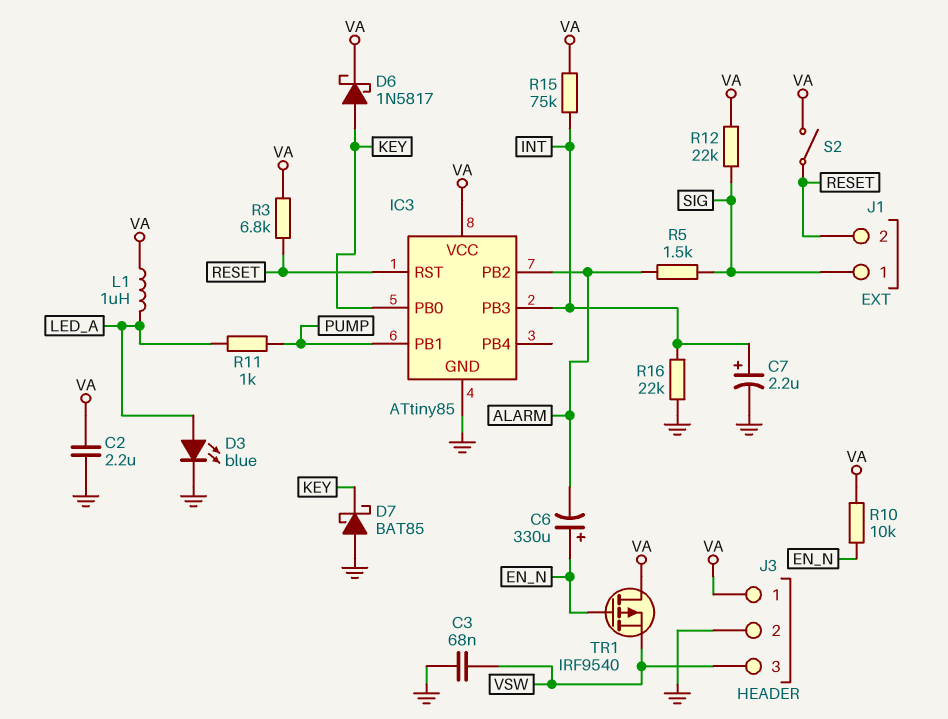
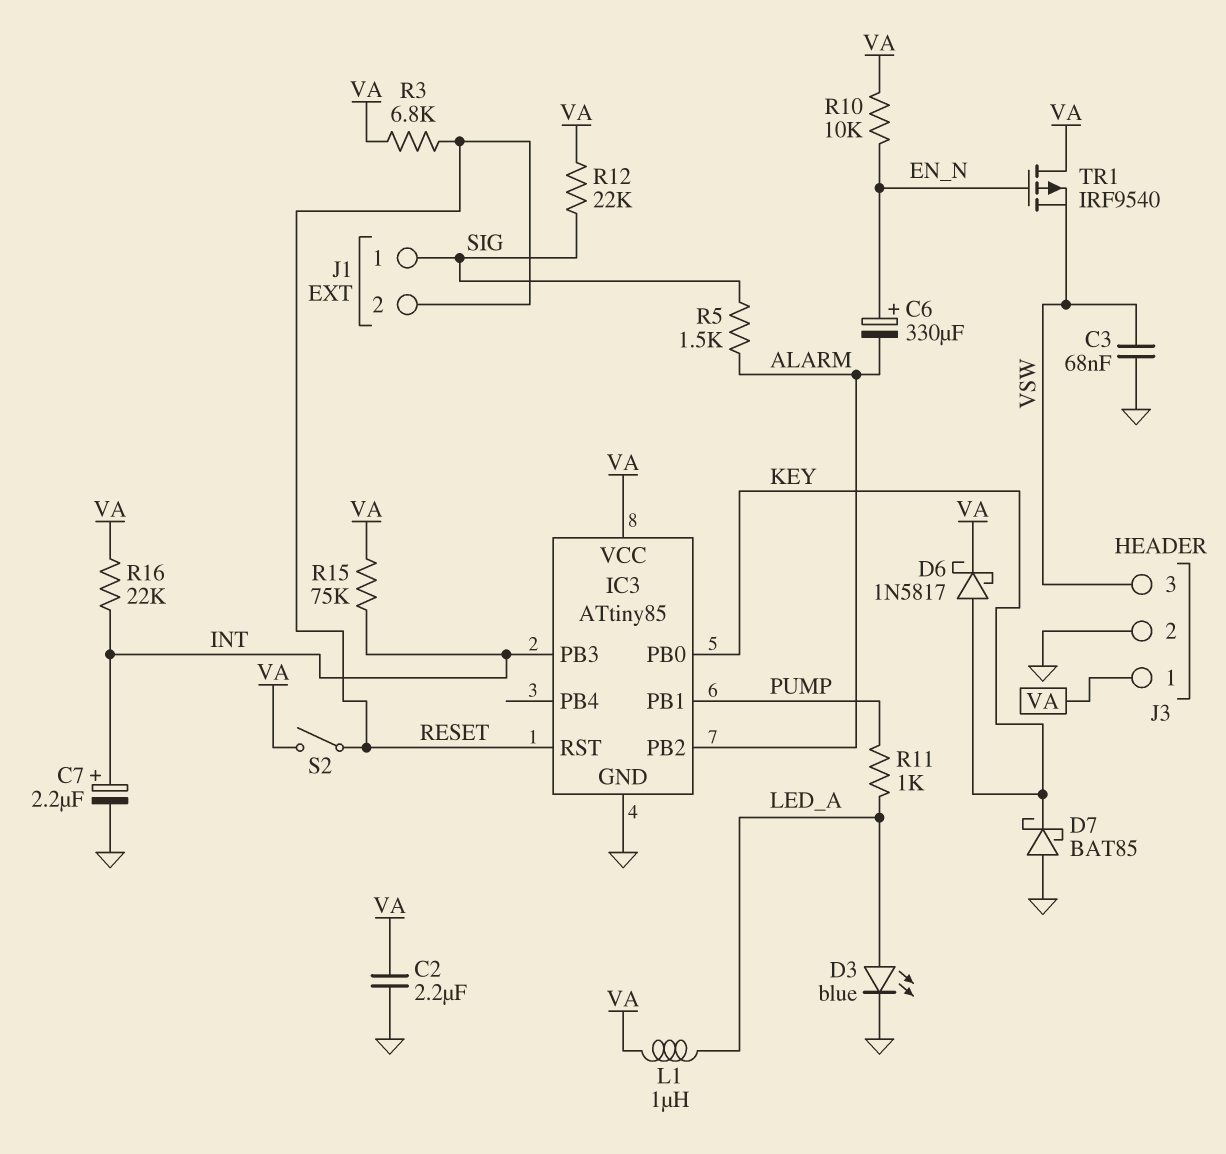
R16: 22k (GND, INT) -> 22k (INT, VA)

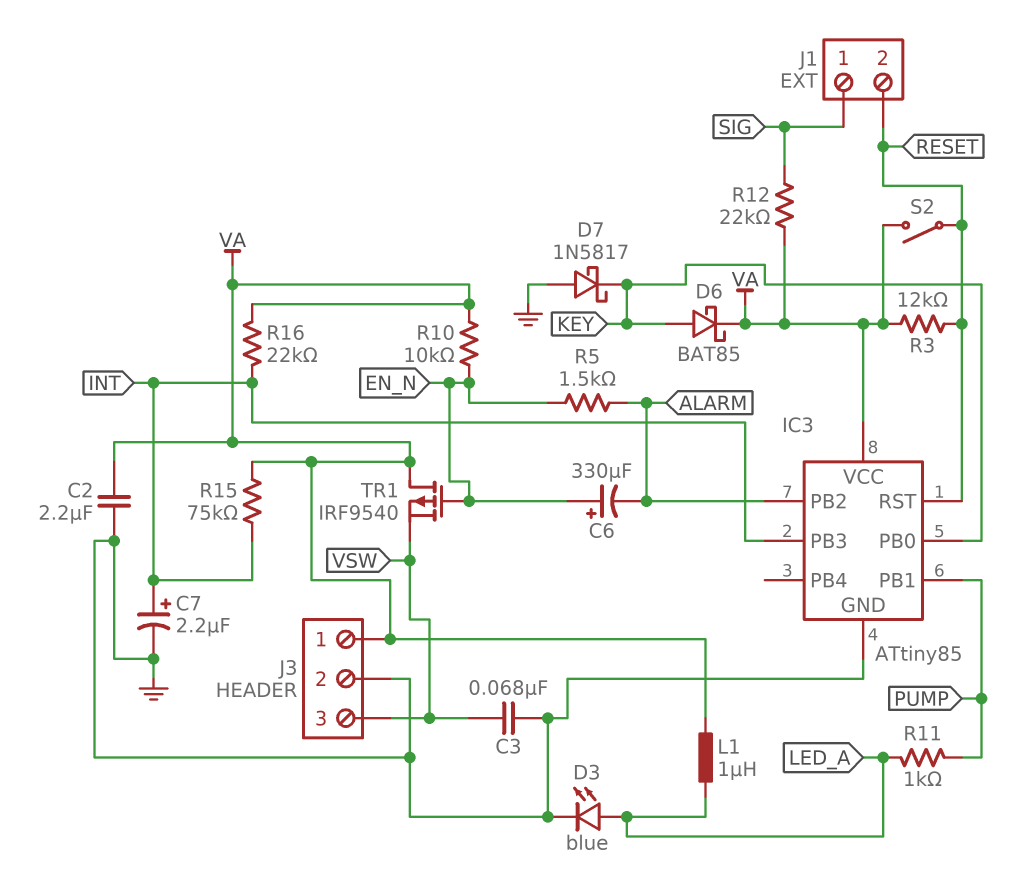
D6: schottky 1N5817 (A KEY, K VA) -> schottky BAT85 (A KEY, K VA)
D7: schottky BAT85 (A GND, K KEY) -> schottky 1N5817 (A GND, K KEY)
R3: 6.8k (RESET, VA) -> 12k (RESET, VA)
R5: 1.5k (ALARM, SIG) -> 1.5k (ALARM, EN_N)

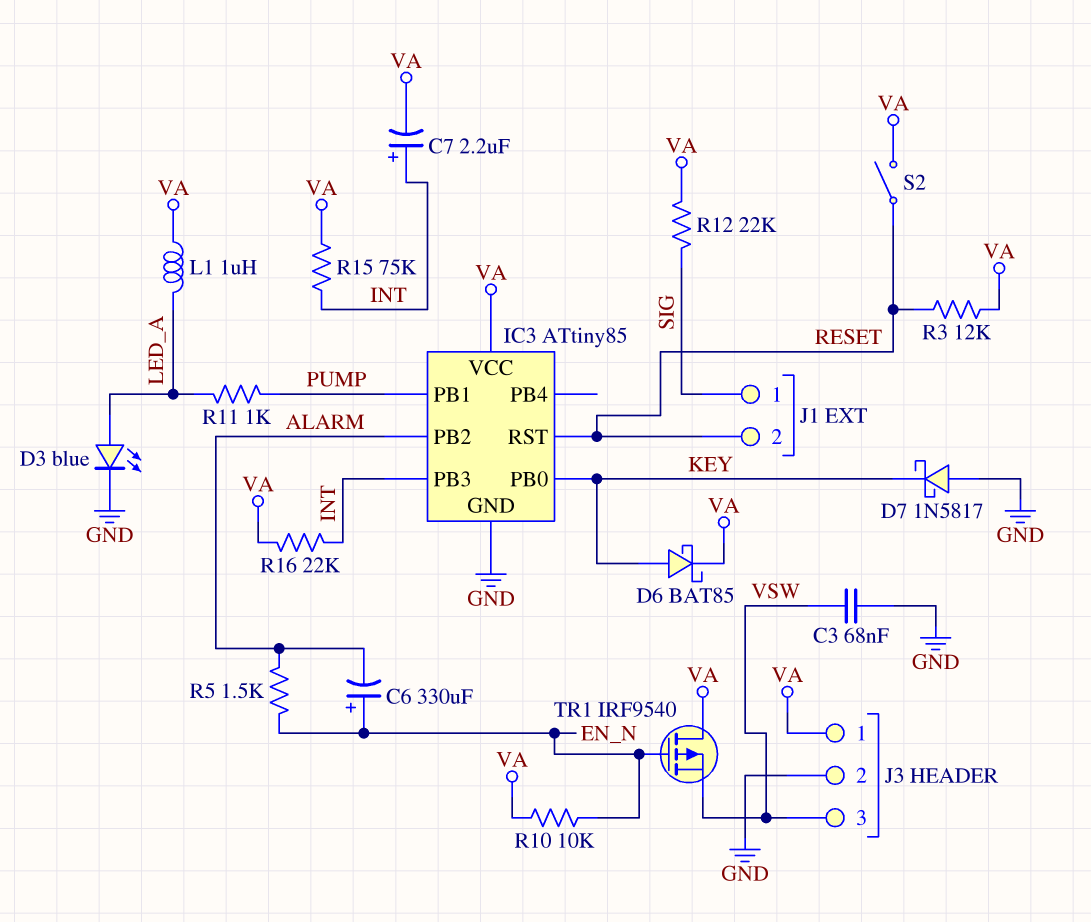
C2: 2.2uF (GND, VA) -> none
C7: 2.2uF (plus INT, minus GND) -> 2.2uF (plus INT, minus VA)

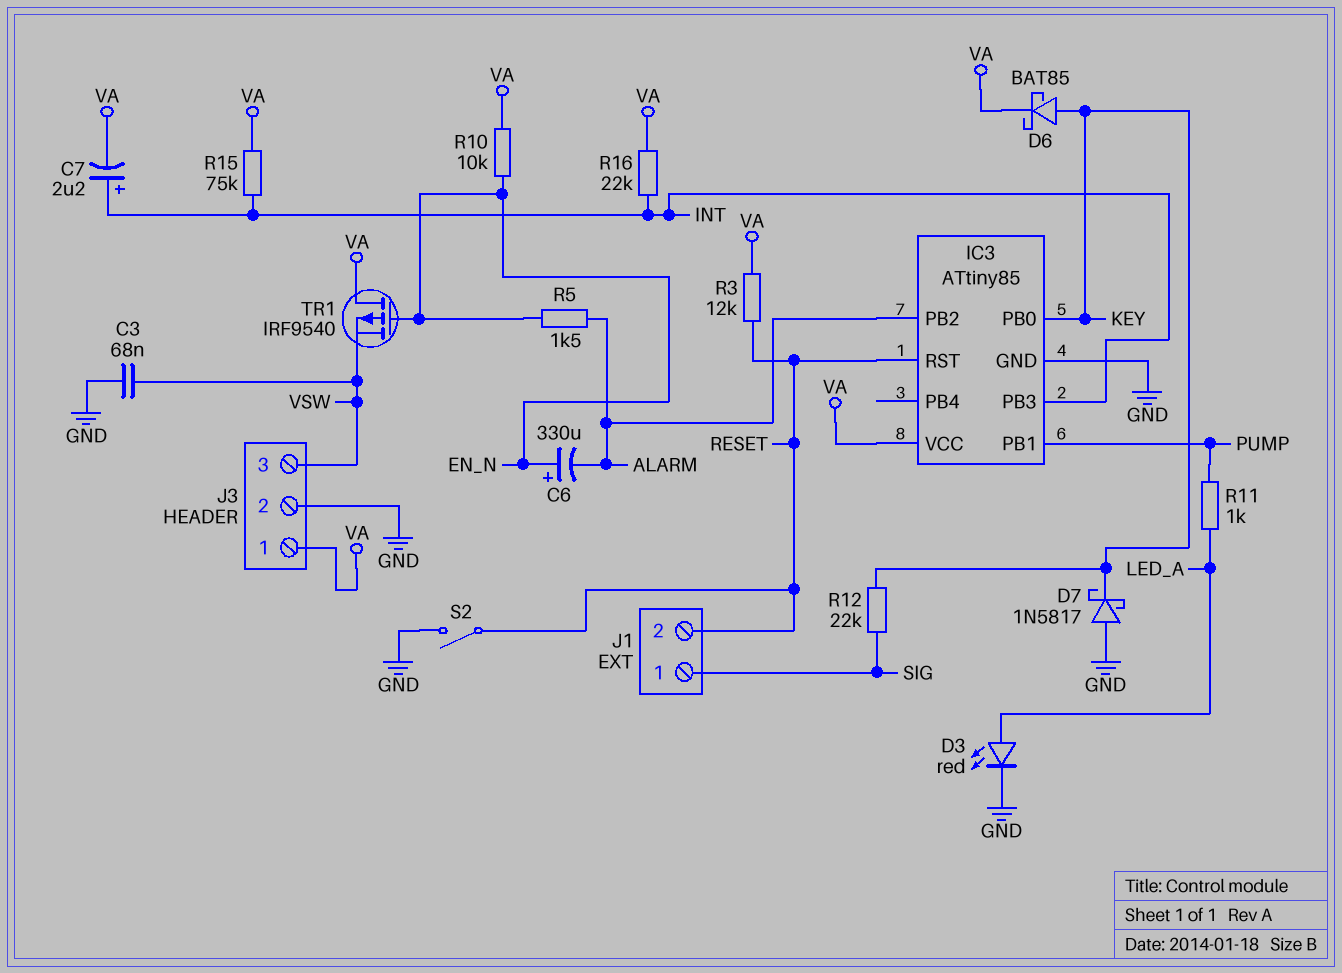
D3: LED blue (A LED_A, K GND) -> LED red (A LED_A, K GND)
L1: 1uH (LED_A, VA) -> none
R12: 22k (SIG, VA) -> 22k (KEY, SIG)
S2: switch (RESET, VA) -> switch (GND, RESET)

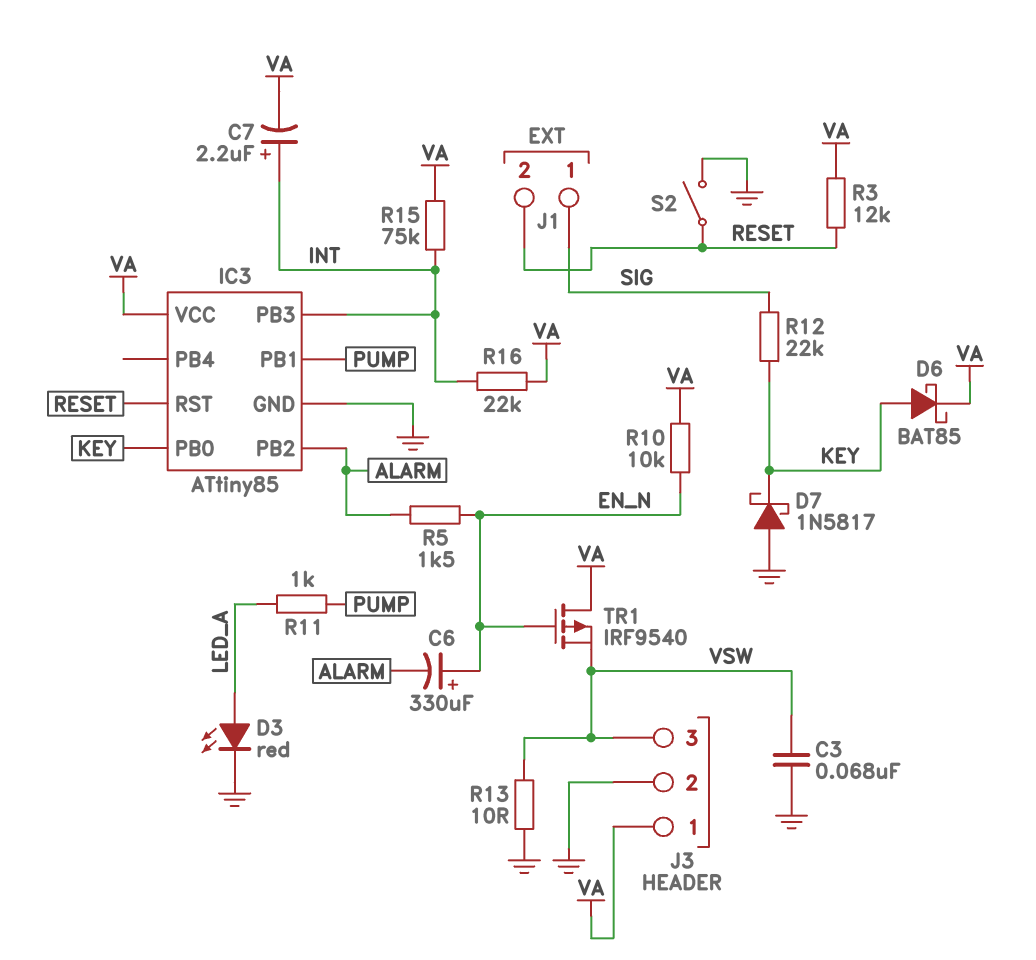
R13: none -> 10 (GND, VSW)

